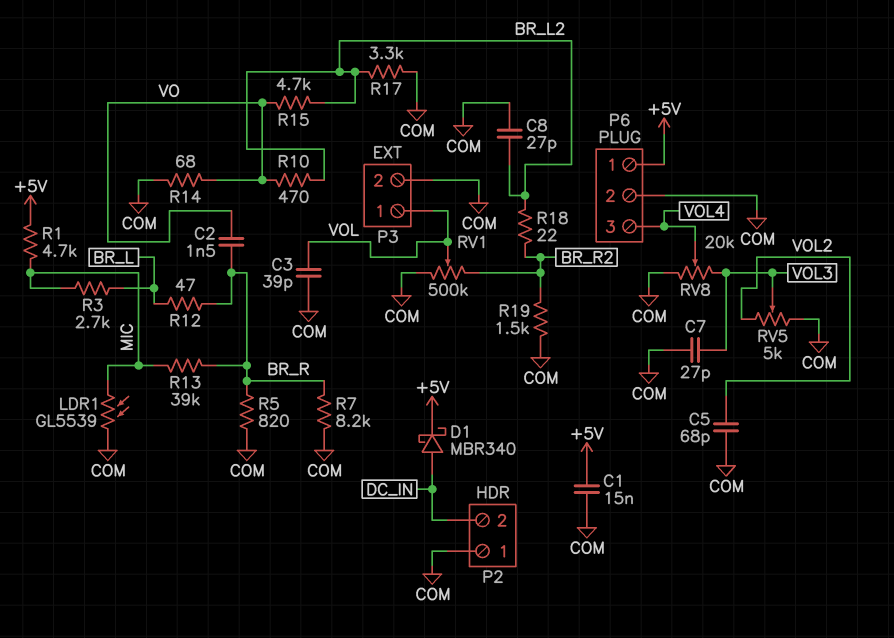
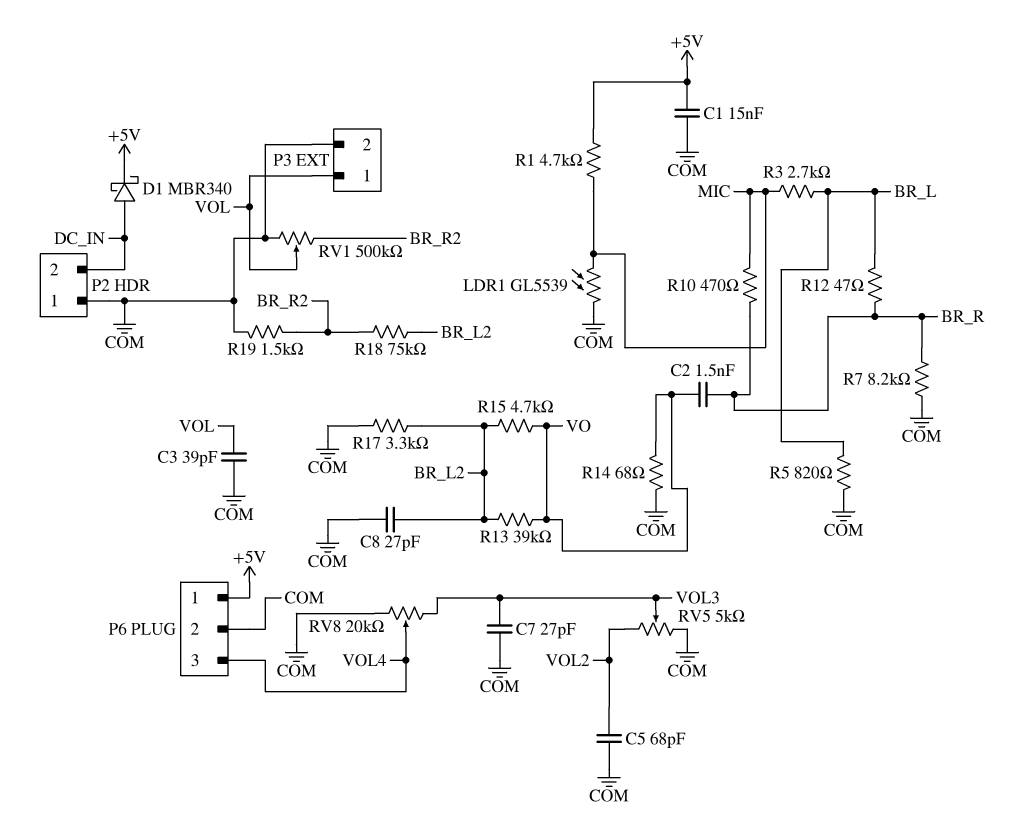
R5: 820 (BR_R, COM) -> 820 (BR_L, COM)
R10: 470 (BR_L2, VO) -> 470 (BR_R, MIC)
R13: 39k (BR_R, MIC) -> 39k (BR_L2, VO)
R18: 22 (BR_L2, BR_R2) -> 75k (BR_L2, BR_R2)

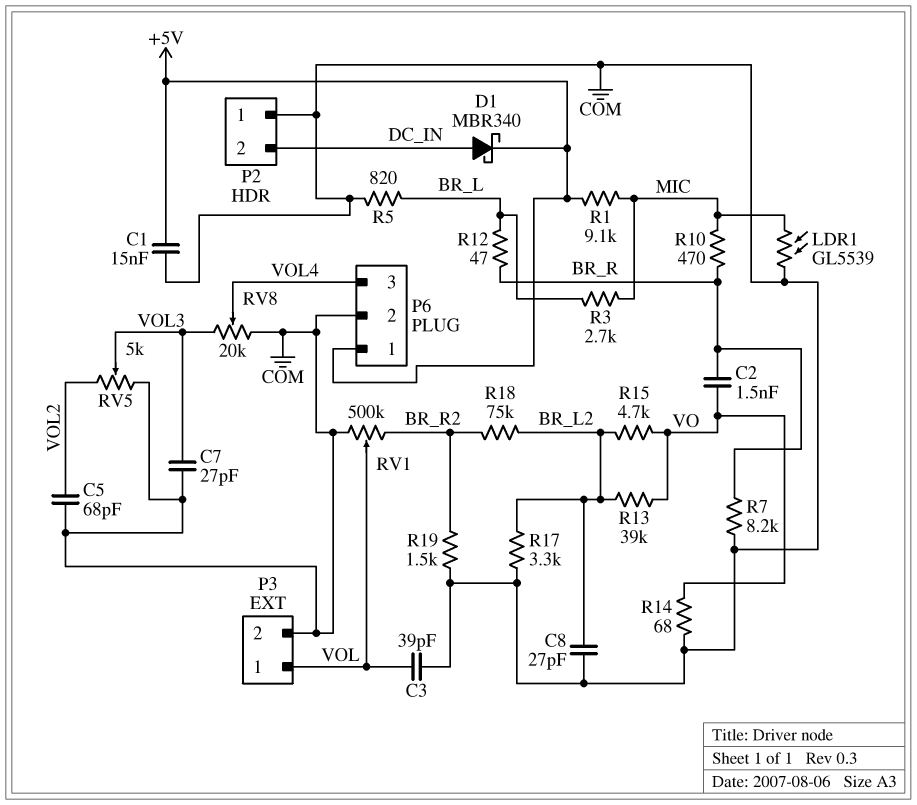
R1: 4.7k (+5V, MIC) -> 9.1k (+5V, MIC)

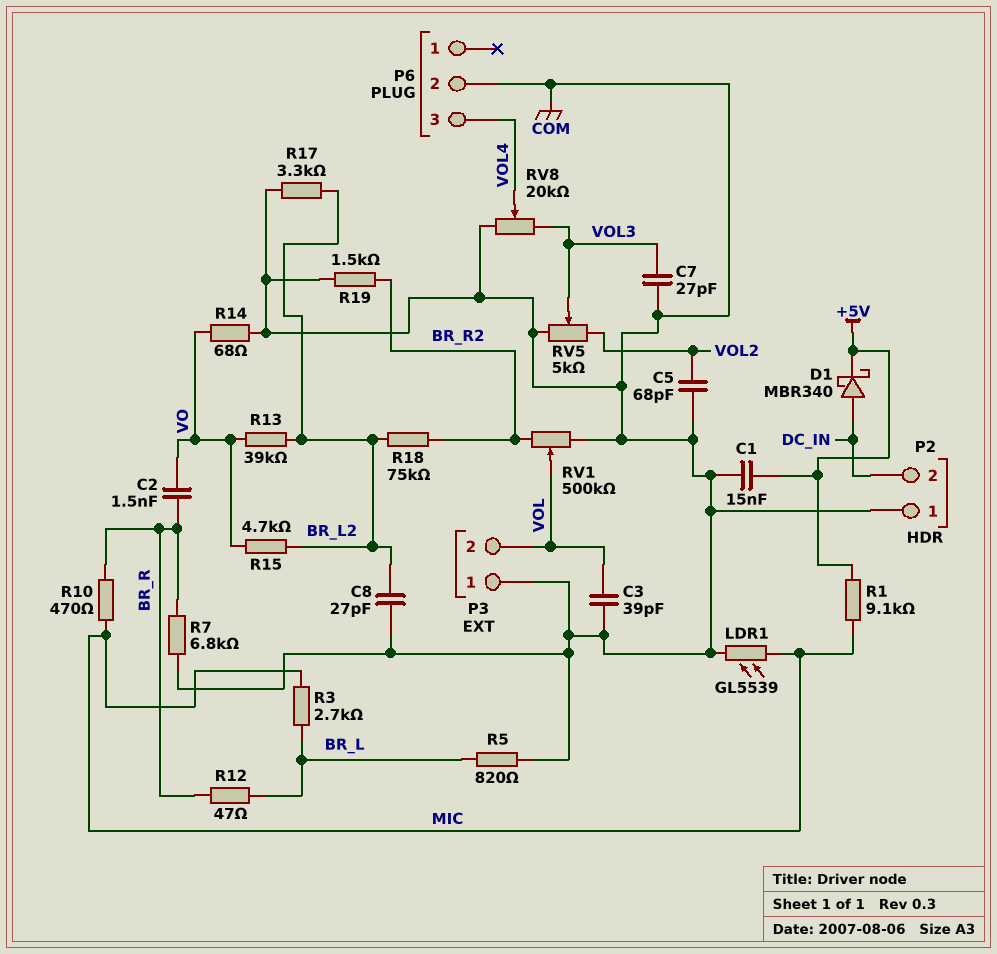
P3 pin 1: VOL -> COM
P3 pin 2: COM -> VOL
P6 pin 1: +5V -> none
R7: 8.2k (BR_R, COM) -> 6.8k (BR_R, COM)

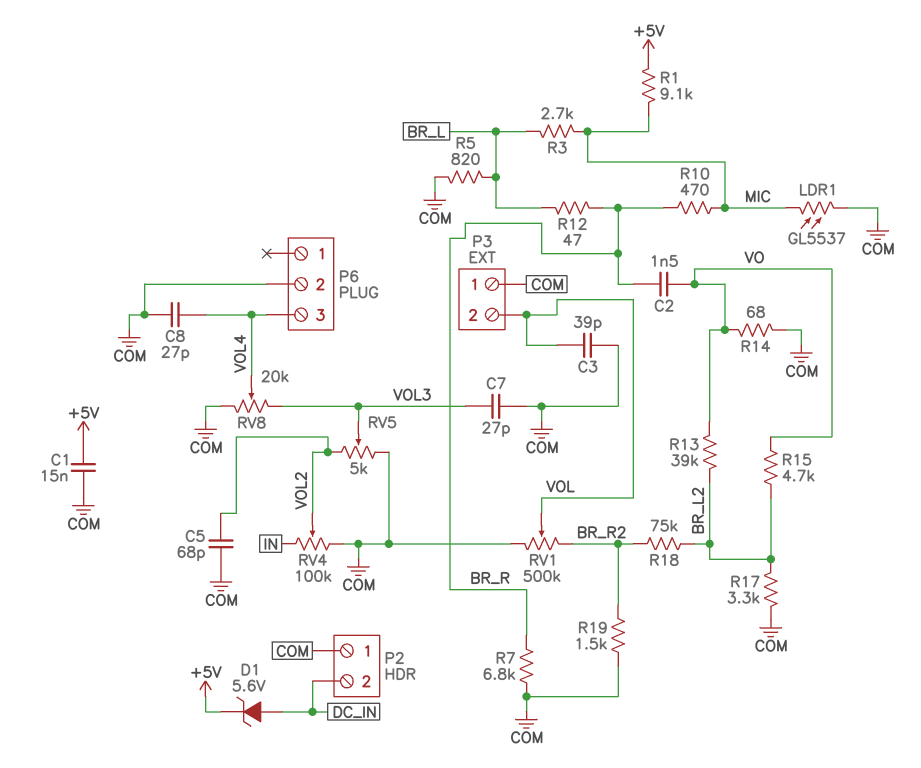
C8: 27pF (BR_L2, COM) -> 27pF (COM, VOL4)
D1: schottky MBR340 (A DC_IN, K +5V) -> zener 5.6V (A DC_IN, K +5V)
LDR1: GL5539 (COM, MIC) -> GL5537 (COM, MIC)
RV4: none -> 100k (COM, IN, wiper VOL2)

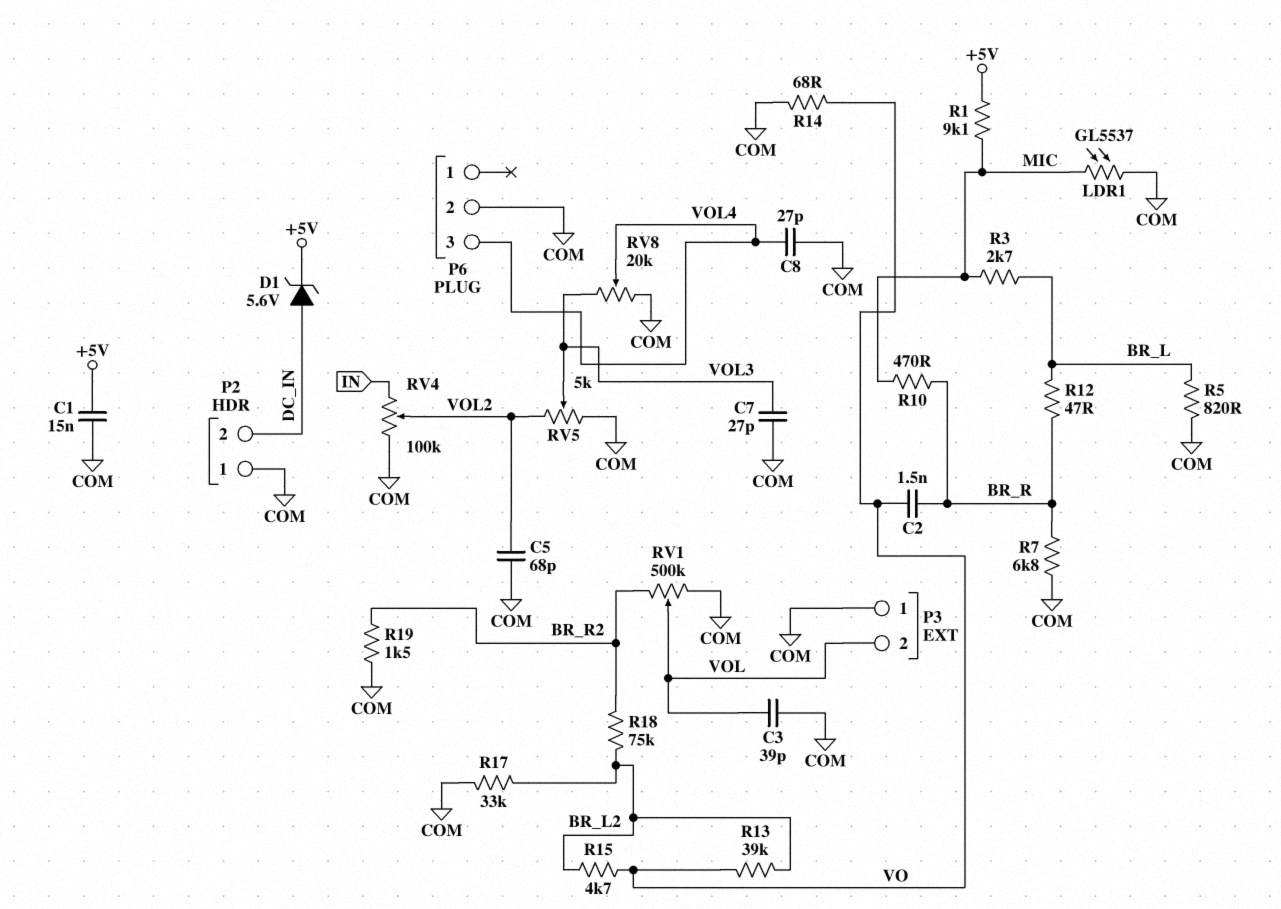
R17: 3.3k (BR_L2, COM) -> 33k (BR_L2, COM)

